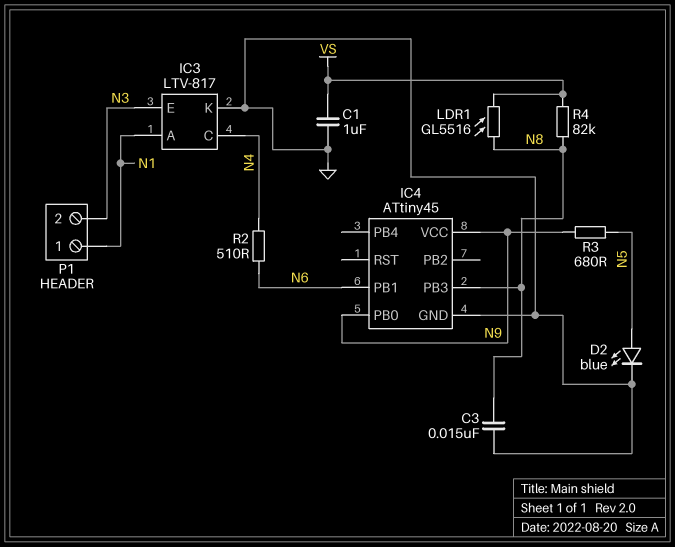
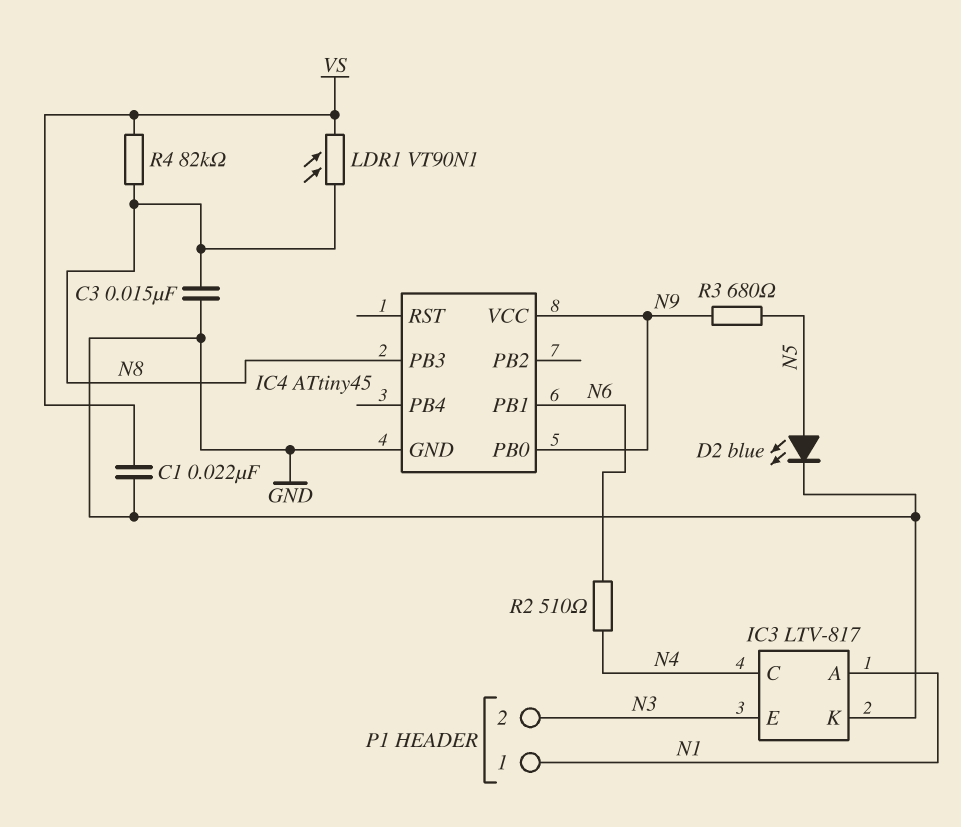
C1: 1uF (GND, VS) -> 22nF (GND, VS)
LDR1: GL5516 (N8, VS) -> VT90N1 (N8, VS)

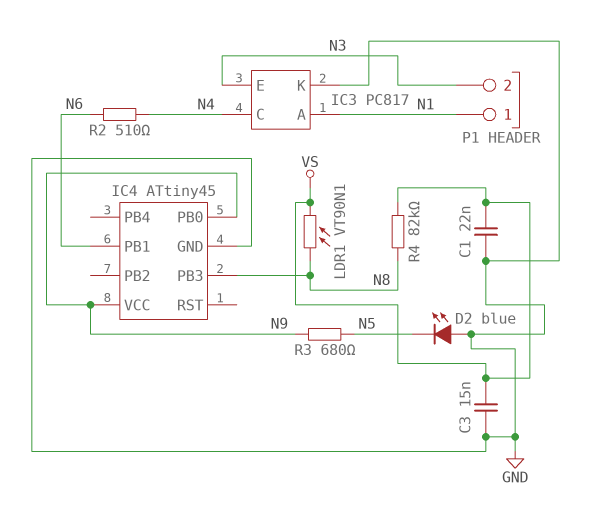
C3: 15nF (GND, N8) -> 15nF (GND, VS)
D2: LED blue (A N5, K GND) -> LED blue (A GND, K N5)
IC3: LTV-817 -> PC817

